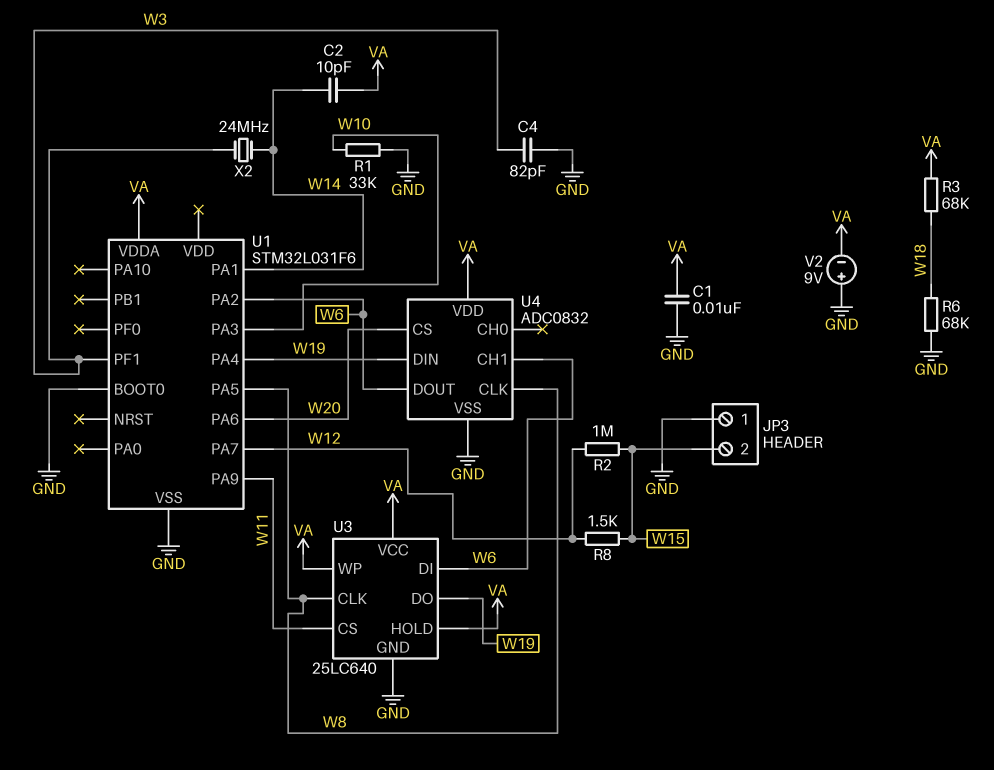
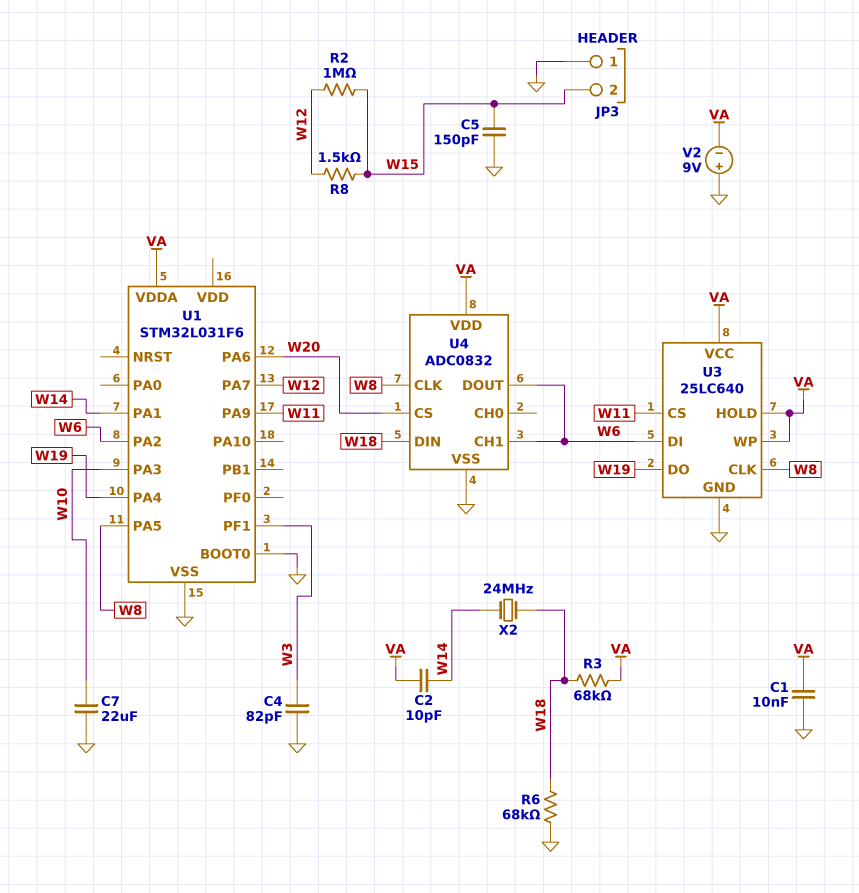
C5: none -> 150pF (GND, W15)
C7: none -> 22uF (GND, W10)
R1: 33k (GND, W10) -> none
U4 pin DIN: W19 -> W18
X2: 24MHz (W3, W14) -> 24MHz (W14, W18)

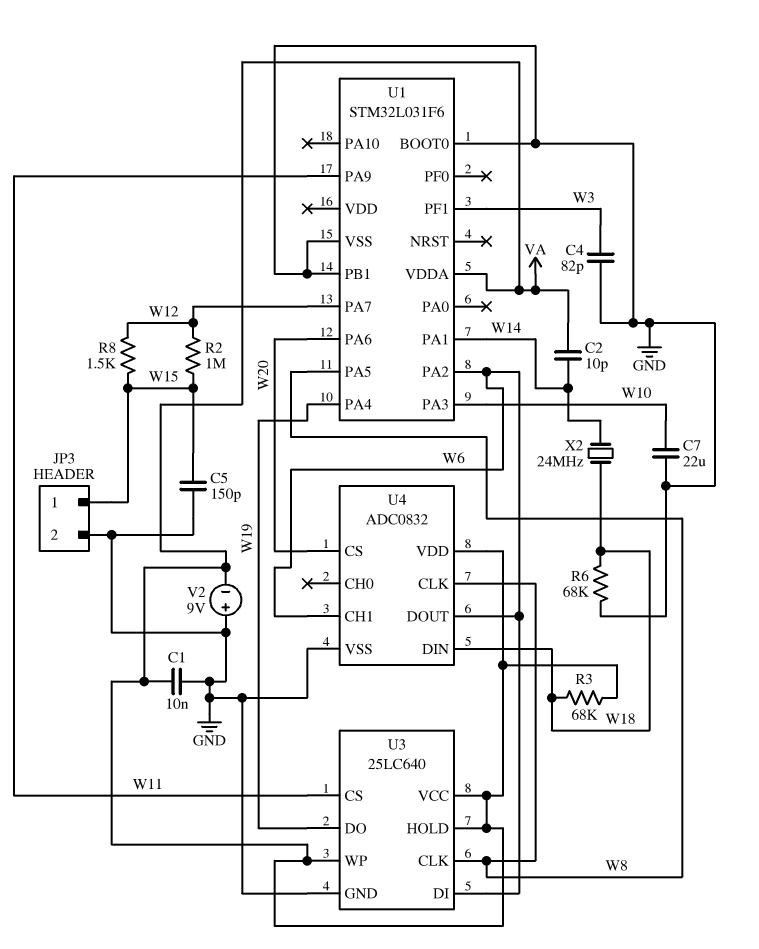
JP3 pin 1: GND -> W15
JP3 pin 2: W15 -> GND
U1 pin PB1: none -> GND

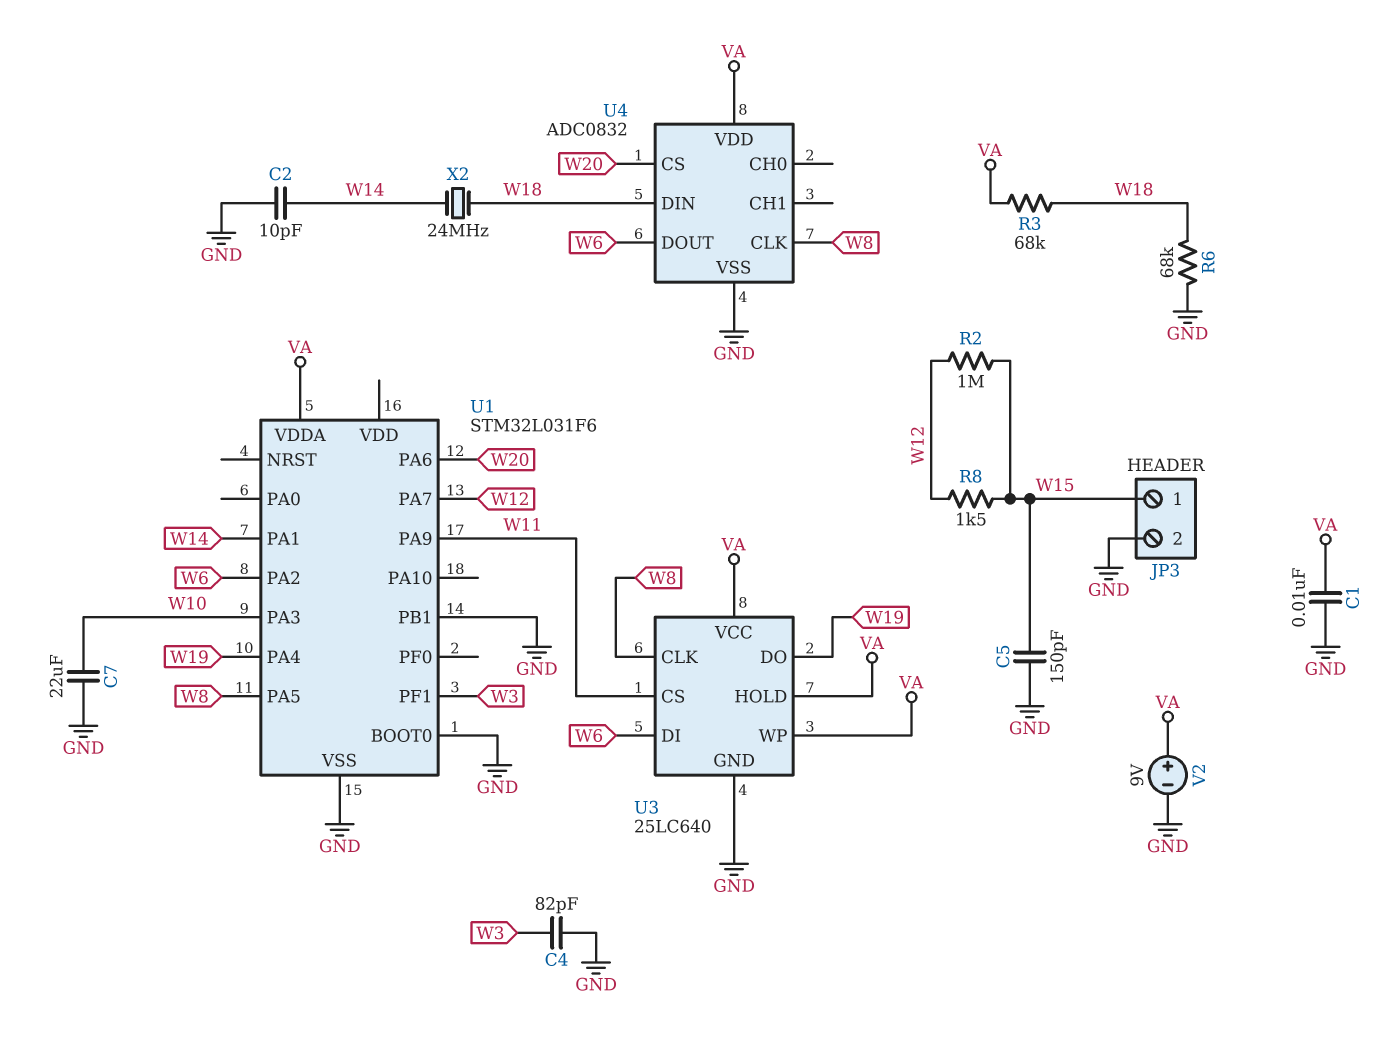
C2: 10pF (VA, W14) -> 10pF (GND, W14)
U4 pin CH1: W6 -> none
V2: 9V (plus GND, minus VA) -> 9V (plus VA, minus GND)

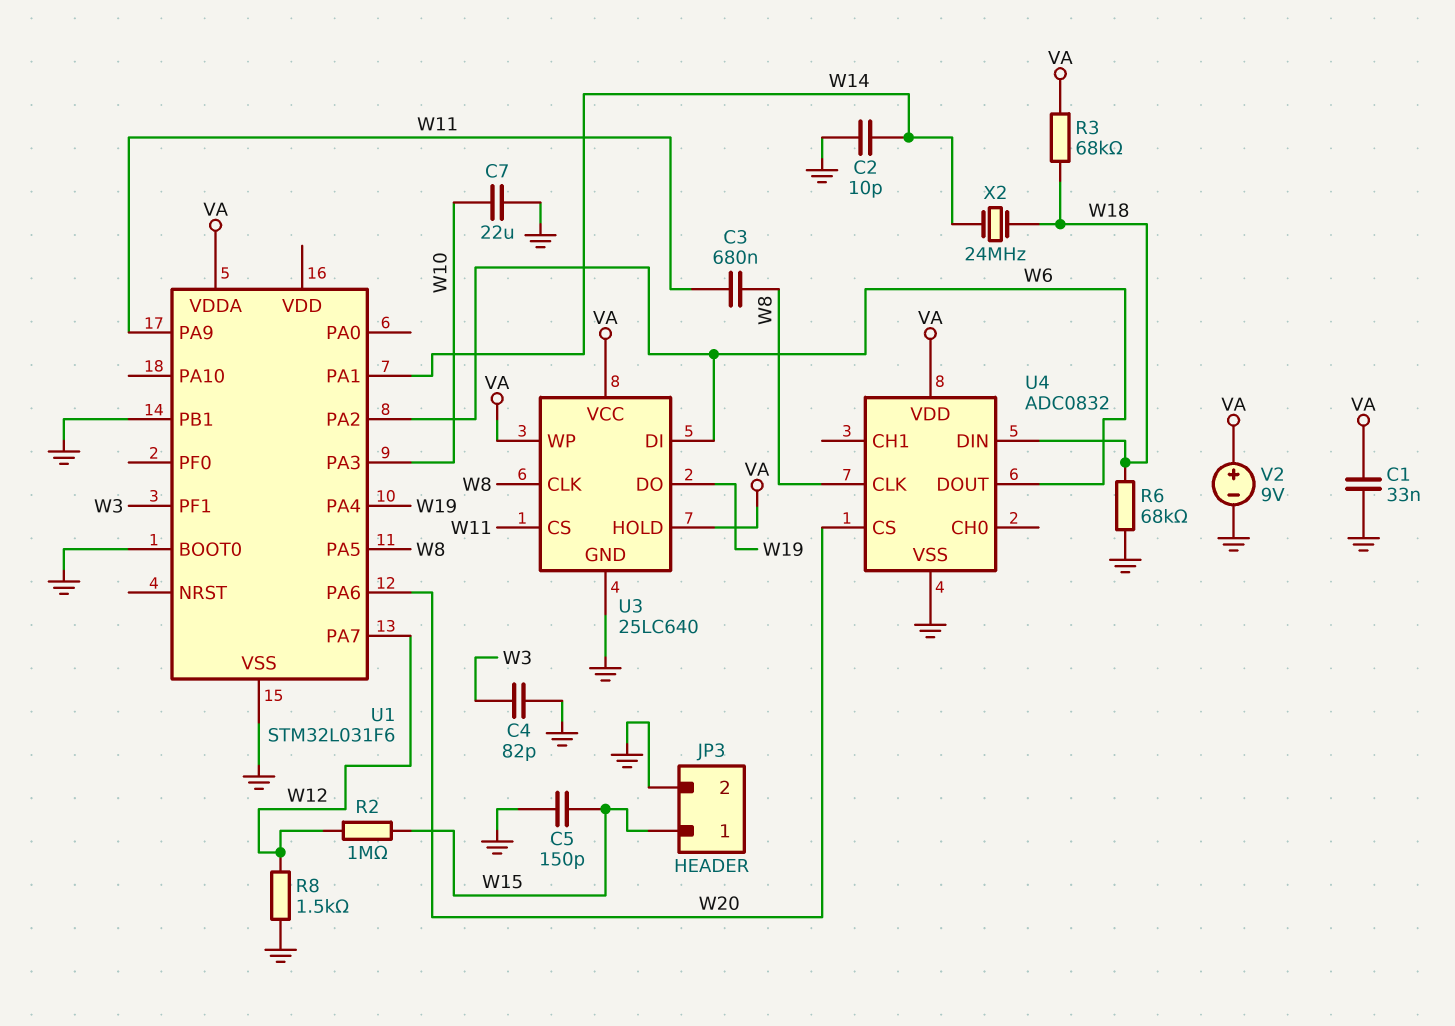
C1: 10nF (GND, VA) -> 33nF (GND, VA)
C3: none -> 680nF (W8, W11)
R8: 1.5k (W12, W15) -> 1.5k (GND, W12)

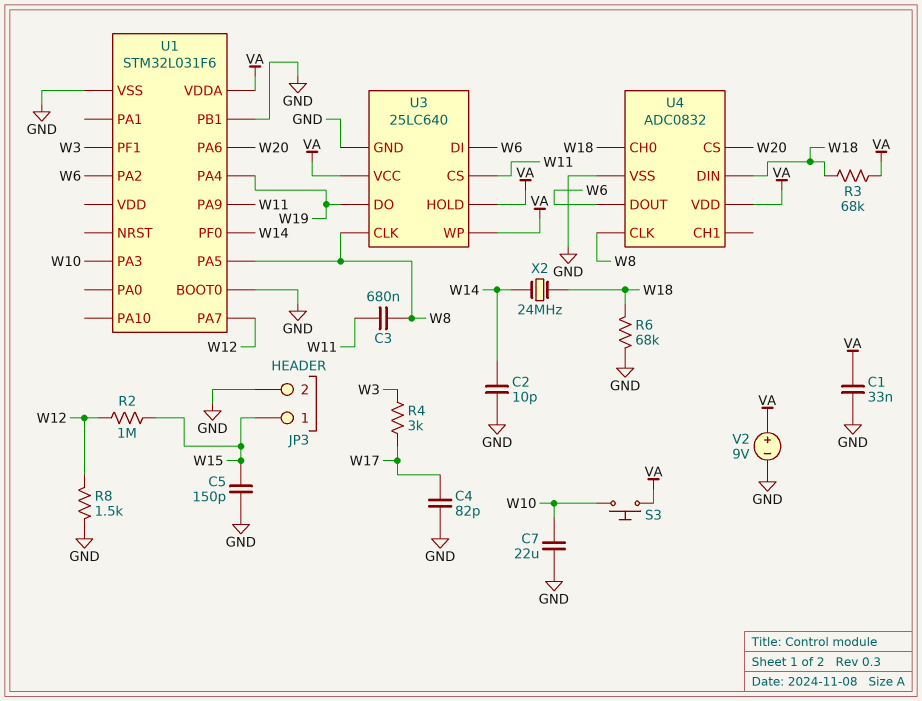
C4: 82pF (GND, W3) -> 82pF (GND, W17)
R4: none -> 3k (W3, W17)
S3: none -> button (VA, W10)
U1 pin PA1: W14 -> none
U1 pin PF0: none -> W14
U4 pin CH0: none -> W18

